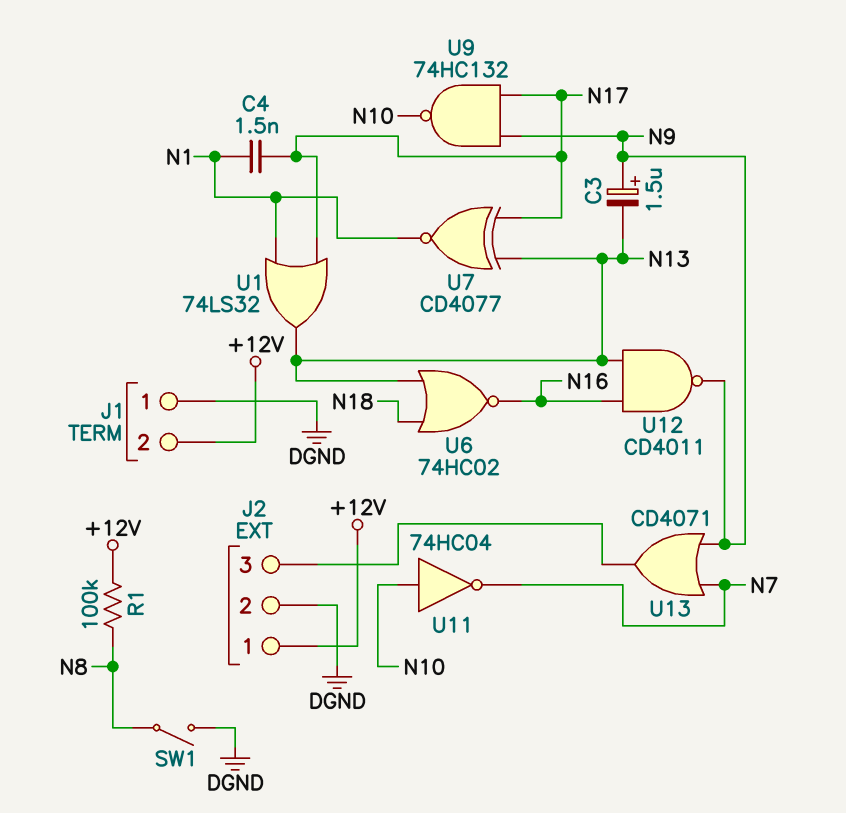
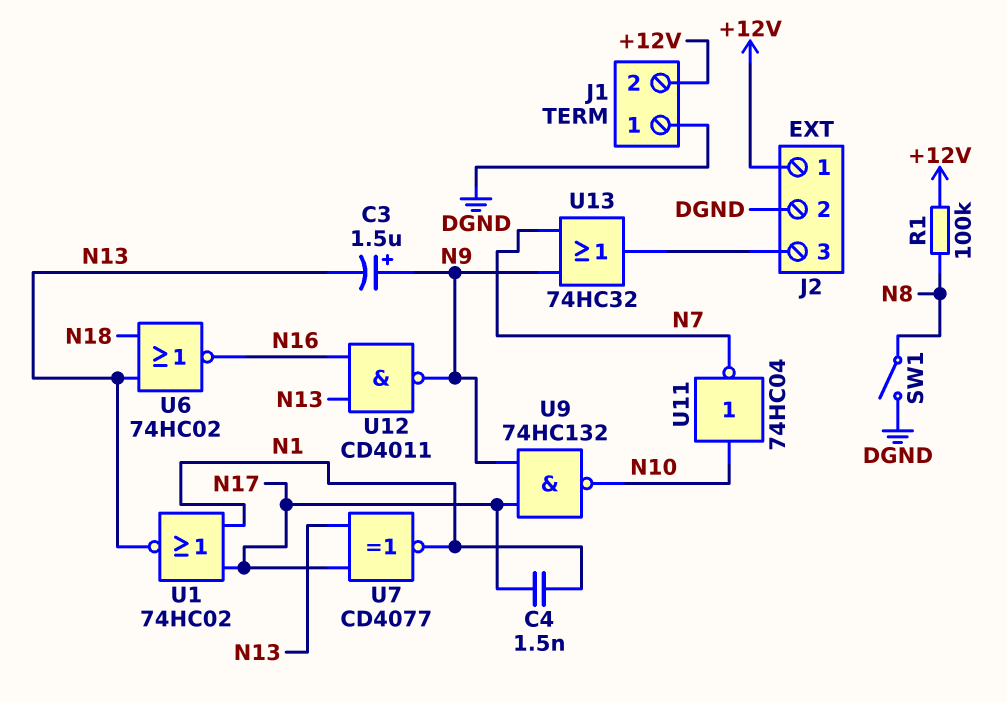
U1: OR 74LS32 (in N1, in N17, out N13) -> NOR 74HC02 (in N1, in N17, out N13)
U13: OR CD4071 (in N7, in N9, out J2/3) -> OR 74HC32 (in N7, in N9, out J2/3)

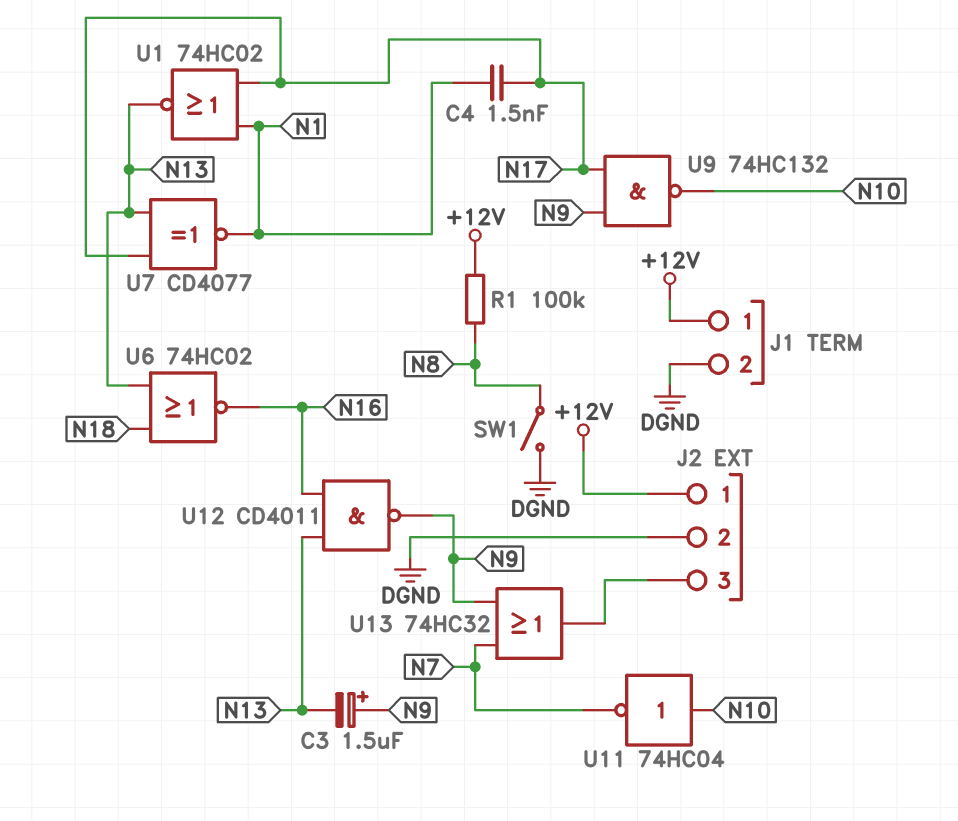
J1 pin 1: DGND -> +12V
J1 pin 2: +12V -> DGND

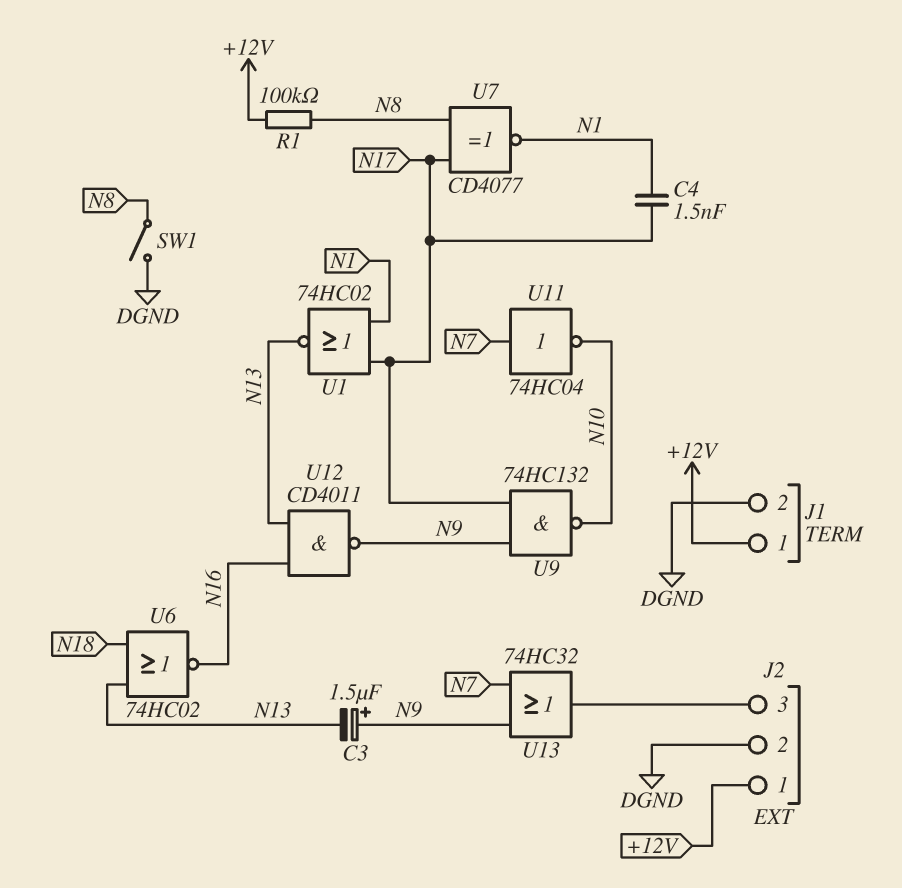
U7: XNOR CD4077 (in N13, in N17, out N1) -> XNOR CD4077 (in N8, in N17, out N1)
U11: NOT 74HC04 (in N10, out N7) -> NOT 74HC04 (in N7, out N10)

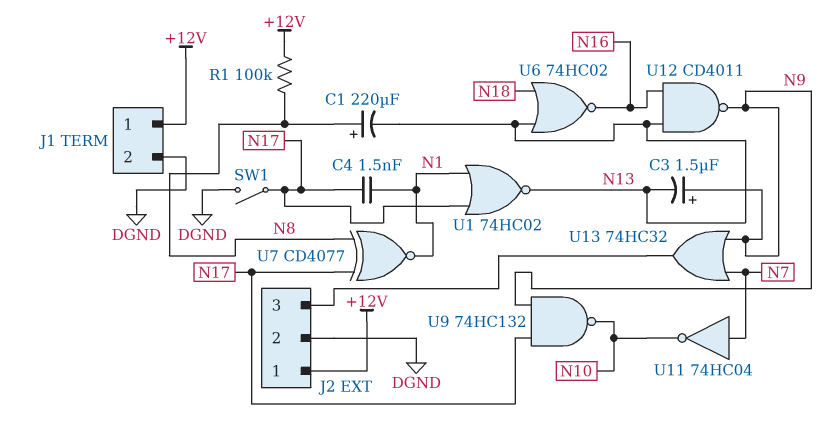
C1: none -> 220uF (plus N8, minus N13)
SW1: switch (DGND, N8) -> switch (DGND, N17)

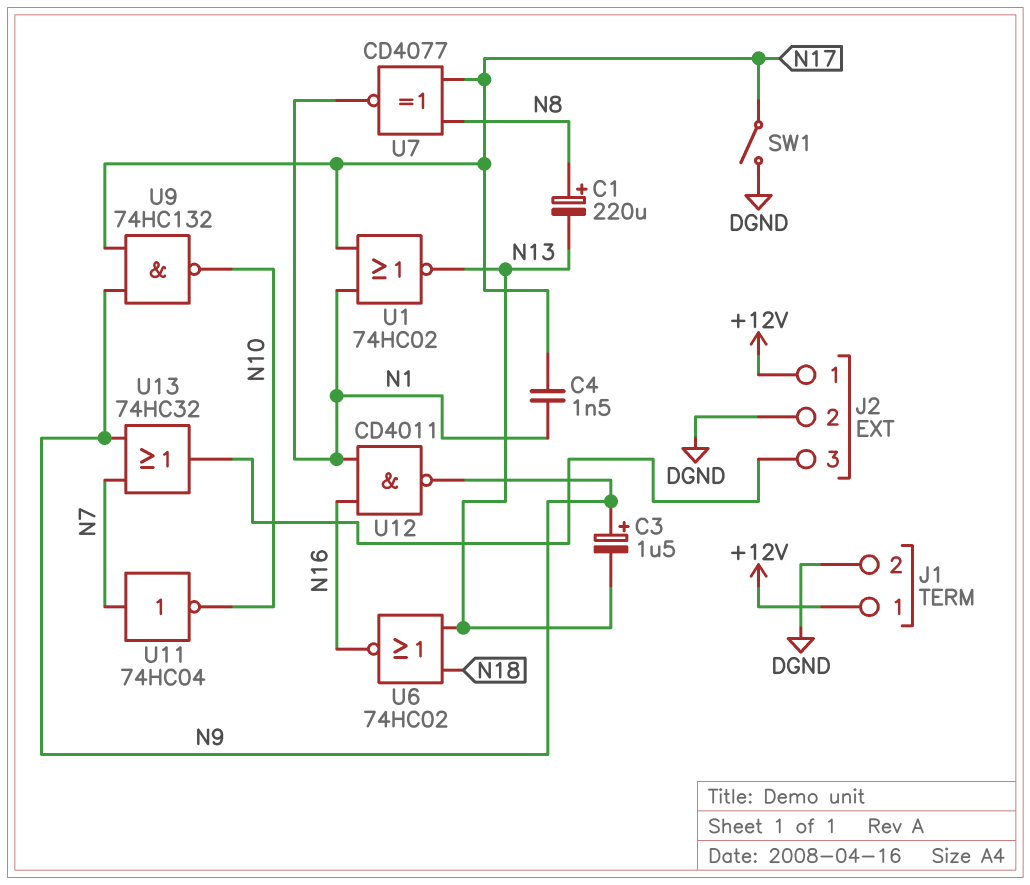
R1: 100k (+12V, N8) -> none
U12: NAND CD4011 (in N13, in N16, out N9) -> NAND CD4011 (in N1, in N16, out N9)

